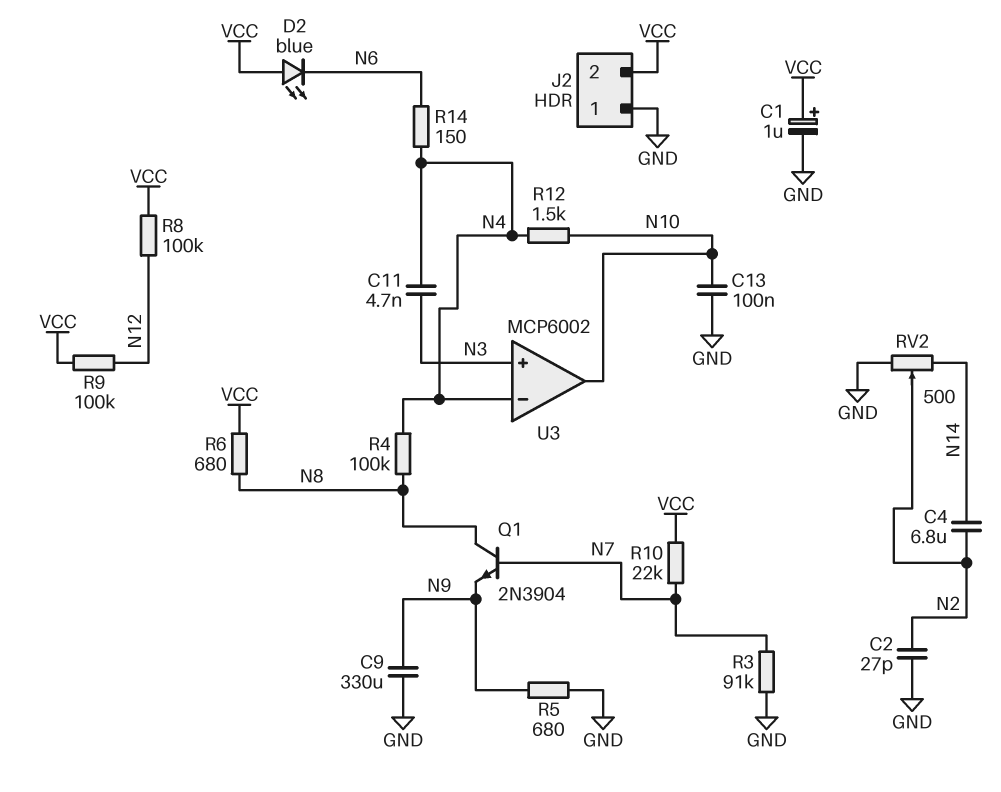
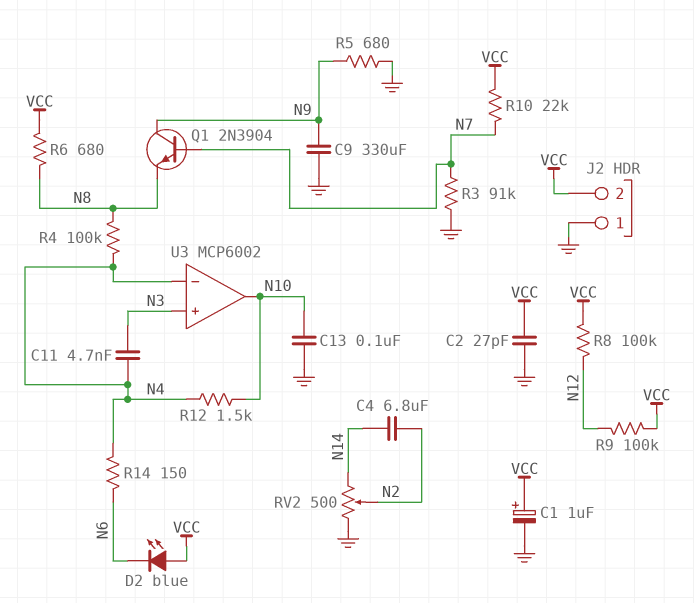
C2: 27pF (GND, N2) -> 27pF (GND, VCC)
Q1: NPN 2N3904 (B N7, C N8, E N9) -> NPN 2N3904 (B N7, C N9, E N8)

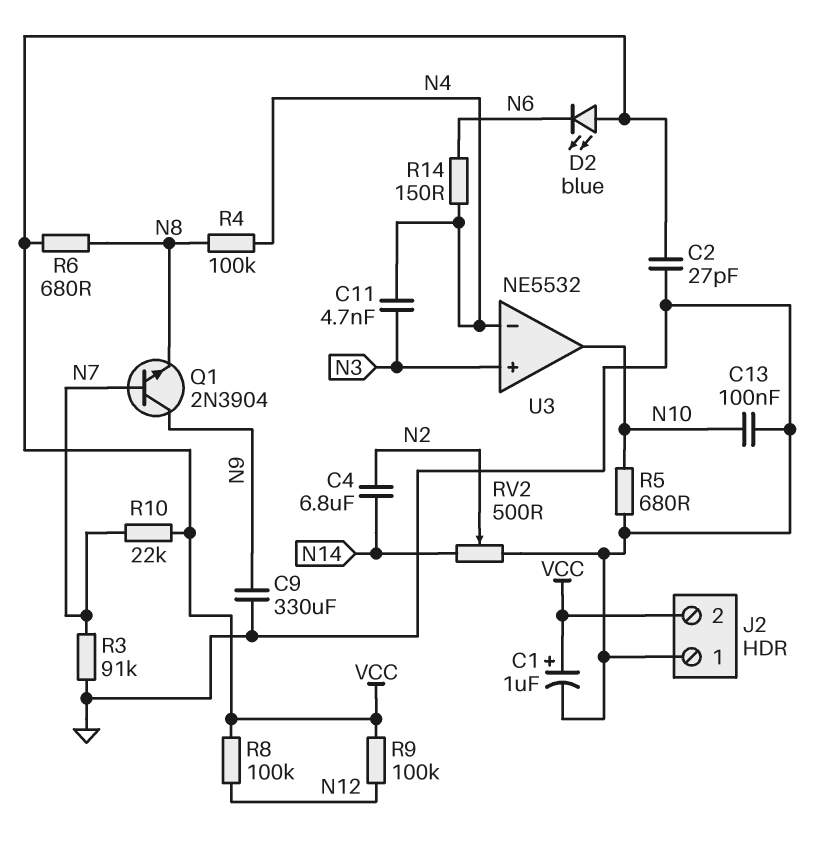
R5: 680 (GND, N9) -> 680 (GND, N10)
R12: 1.5k (N4, N10) -> none
U3: MCP6002 -> NE5532

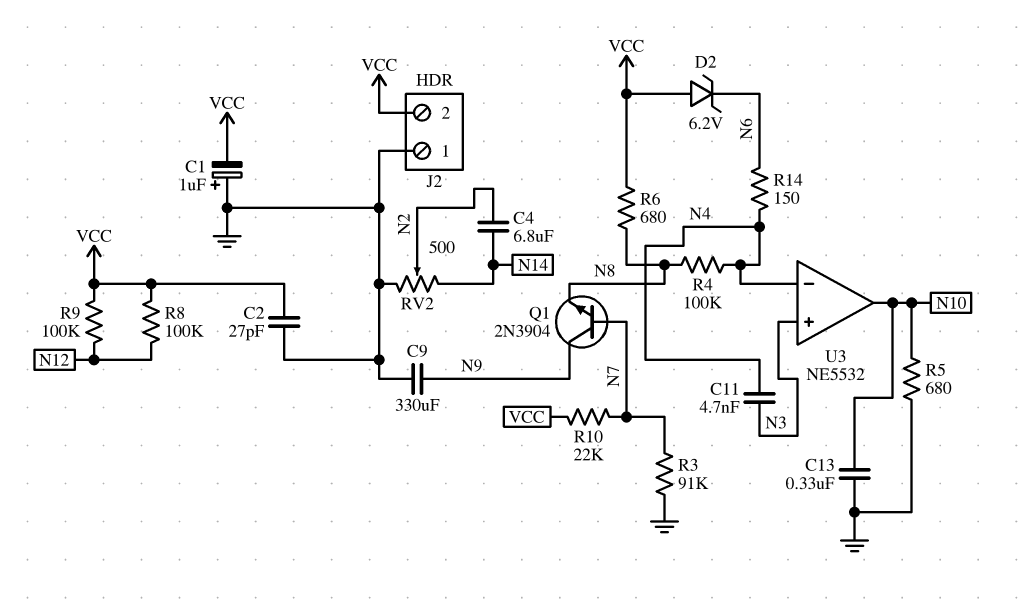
C1: 1uF (plus VCC, minus GND) -> 1uF (plus GND, minus VCC)
C13: 100nF (GND, N10) -> 330nF (GND, N10)
D2: LED blue (A VCC, K N6) -> zener 6.2V (A VCC, K N6)

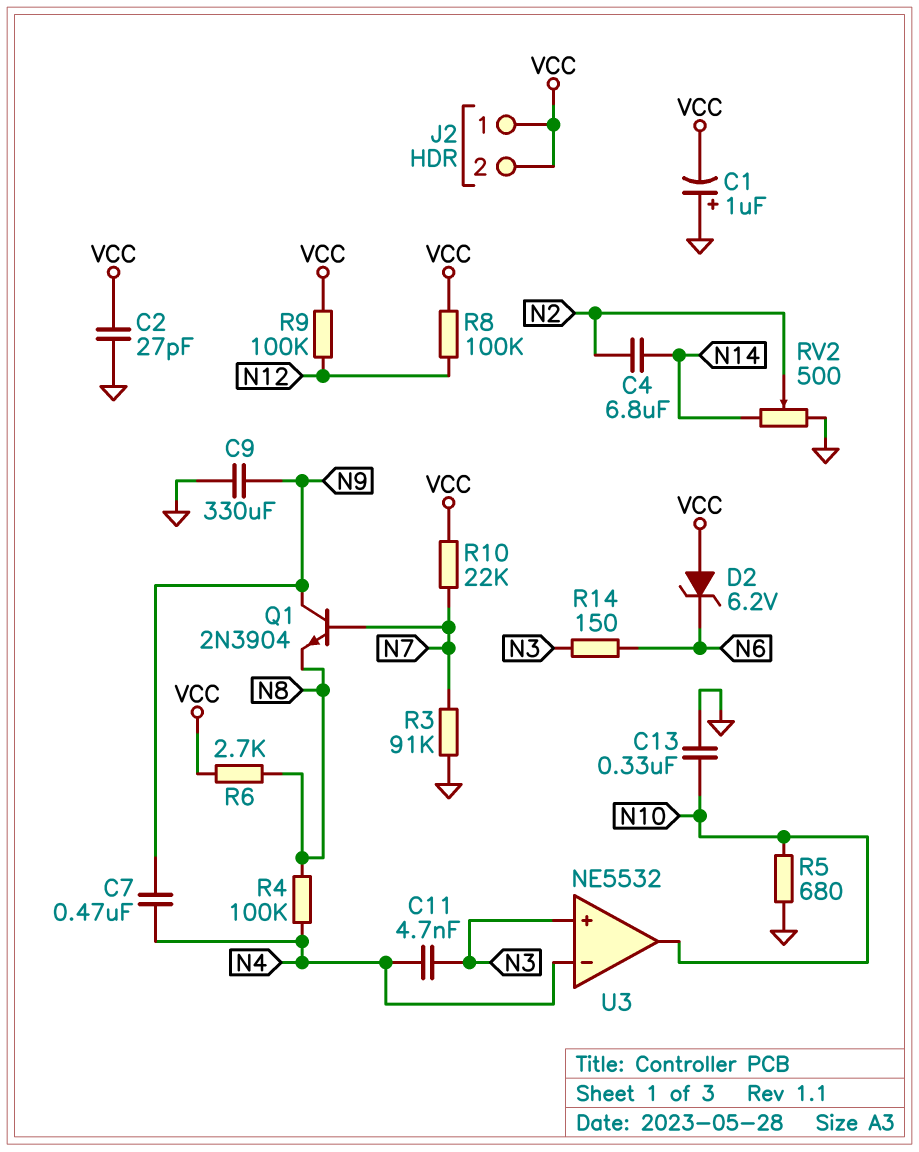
C7: none -> 470nF (N4, N9)
J2 pin 1: GND -> VCC
R6: 680 (N8, VCC) -> 2.7k (N8, VCC)
R14: 150 (N4, N6) -> 150 (N3, N6)

